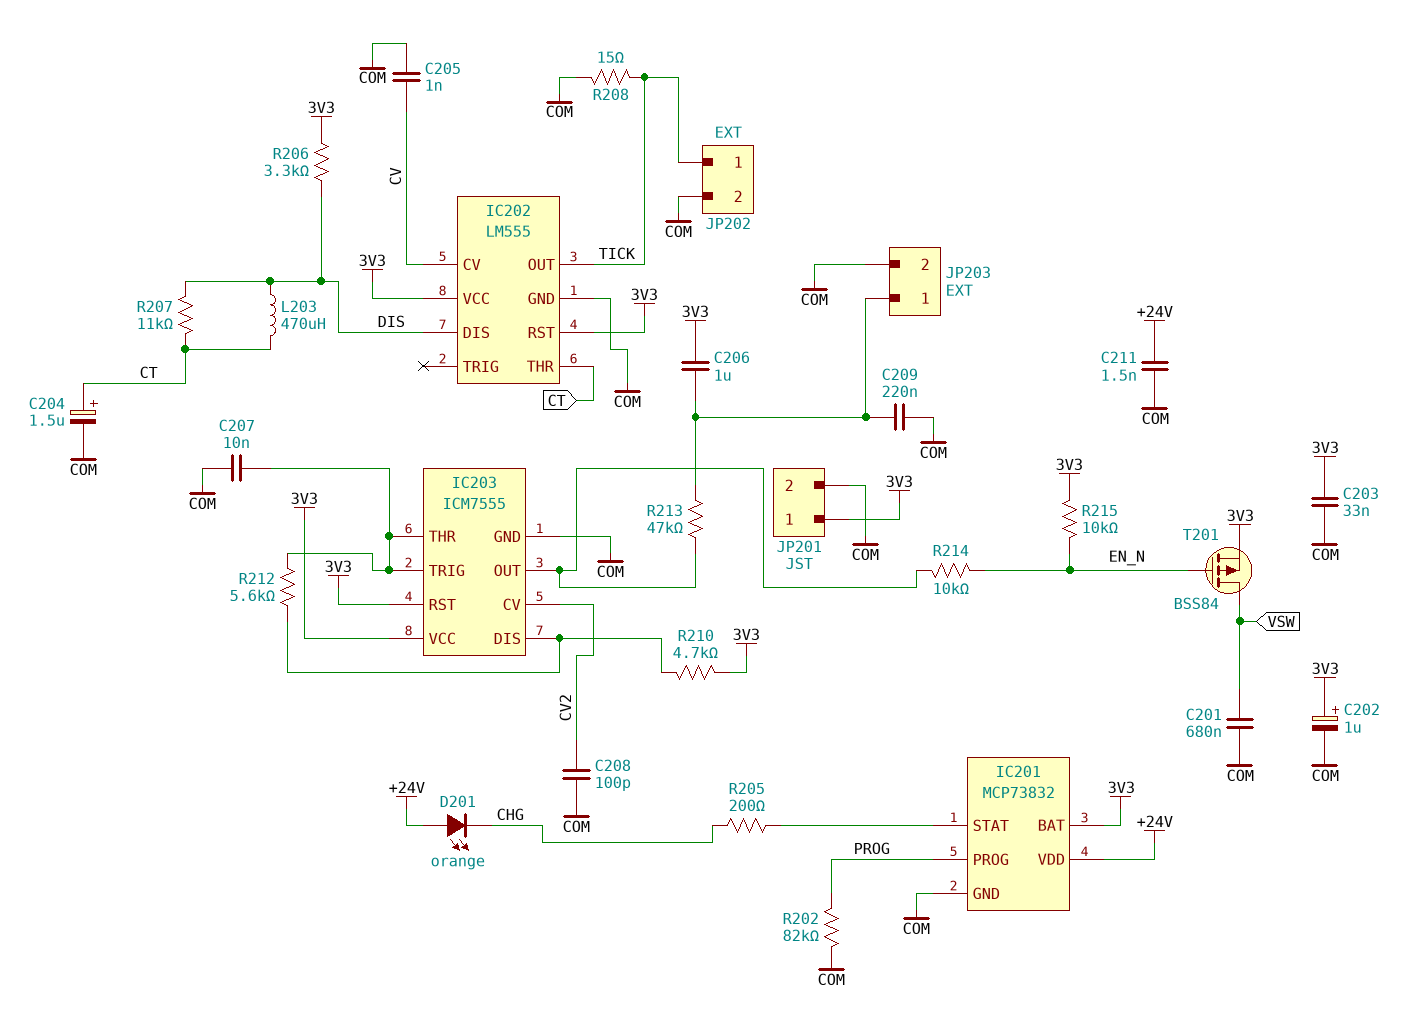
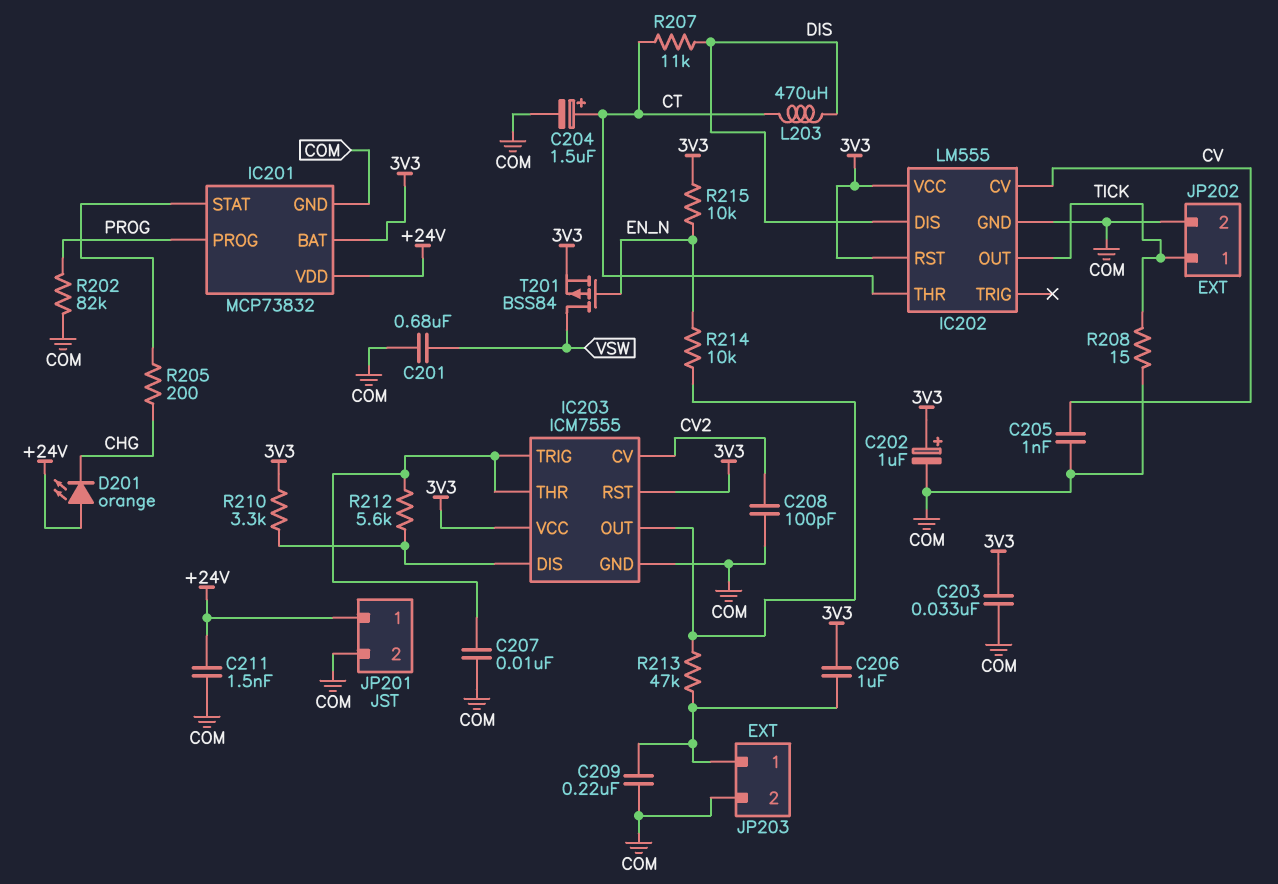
JP201 pin 1: 3V3 -> +24V
R206: 3.3k (3V3, DIS) -> none
R210: 4.7k (3V3, IC203/DIS) -> 3.3k (3V3, IC203/DIS)

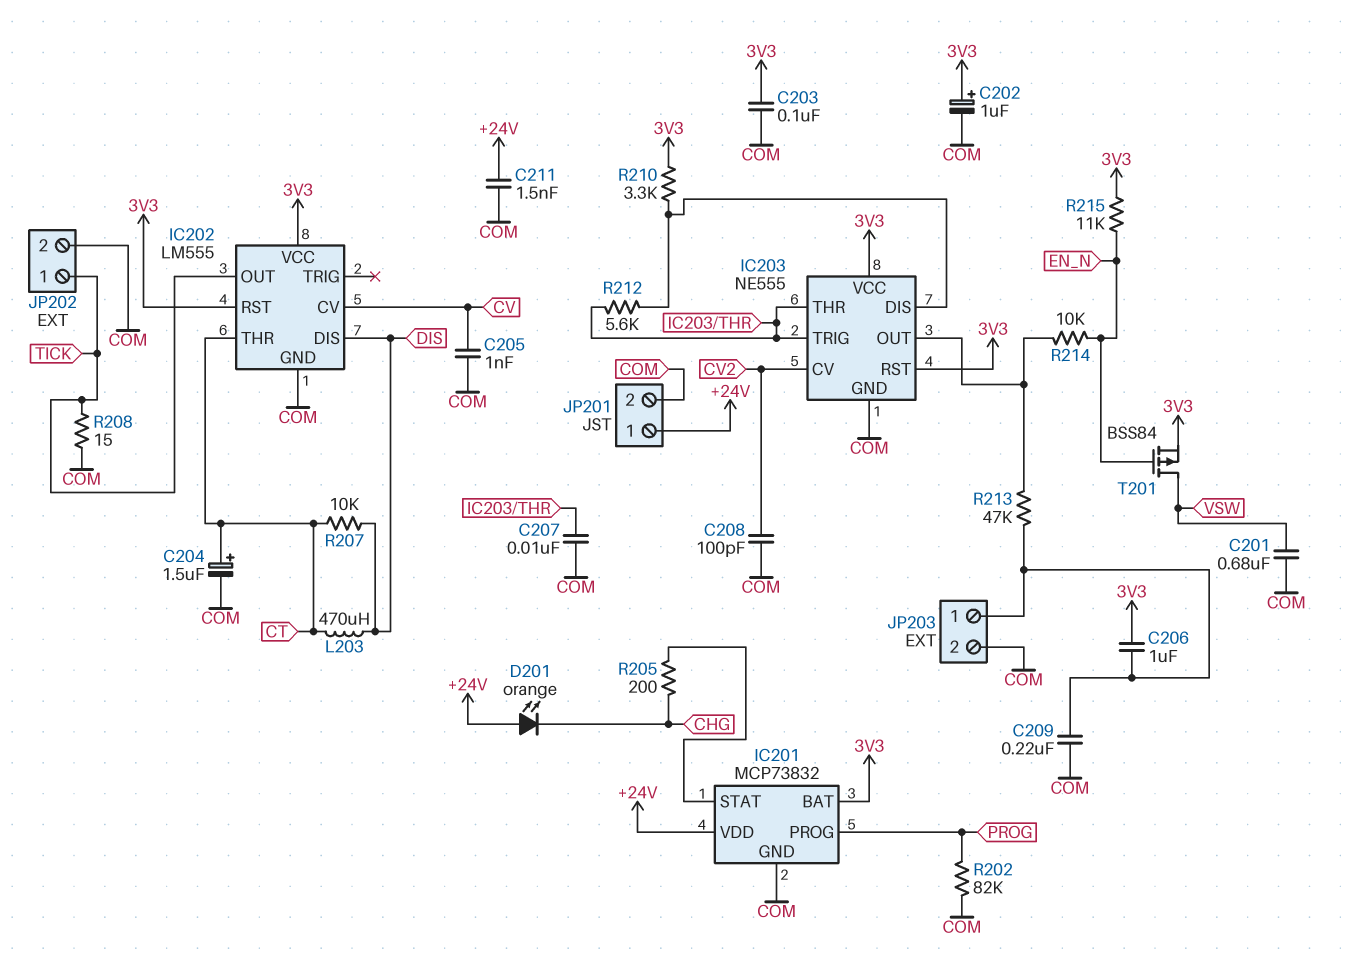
C203: 33nF (3V3, COM) -> 100nF (3V3, COM)
IC203: ICM7555 -> NE555
R207: 11k (CT, DIS) -> 10k (CT, DIS)
R215: 10k (3V3, EN_N) -> 11k (3V3, EN_N)

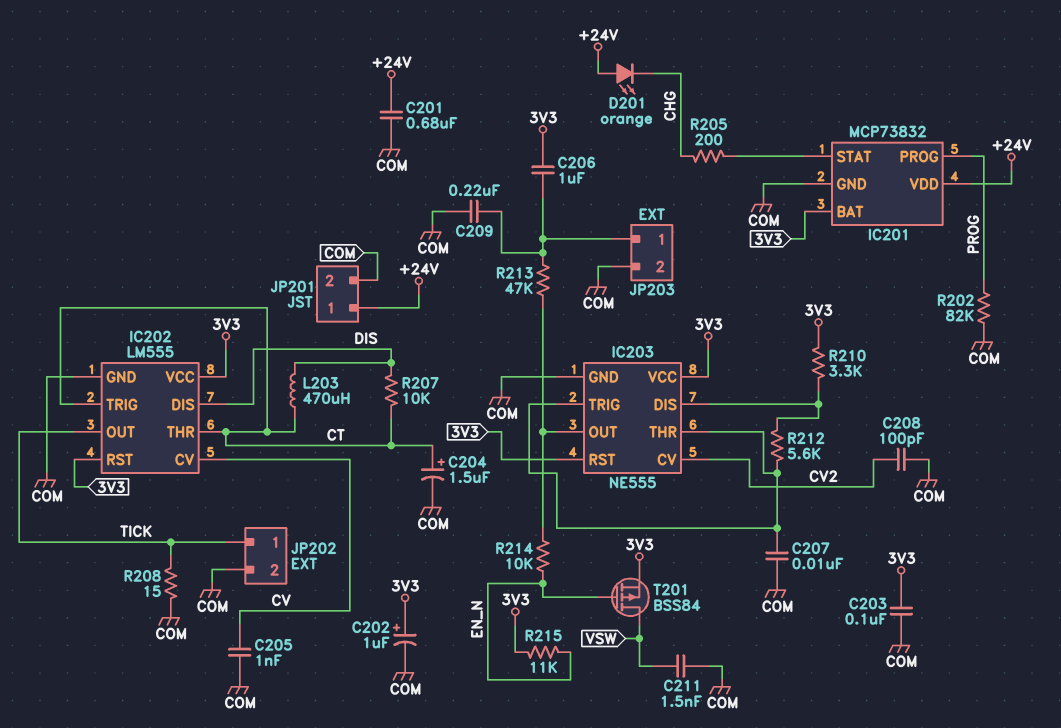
C201: 680nF (COM, VSW) -> 680nF (+24V, COM)
C211: 1.5nF (+24V, COM) -> 1.5nF (COM, VSW)
IC202 pin TRIG: none -> CT

